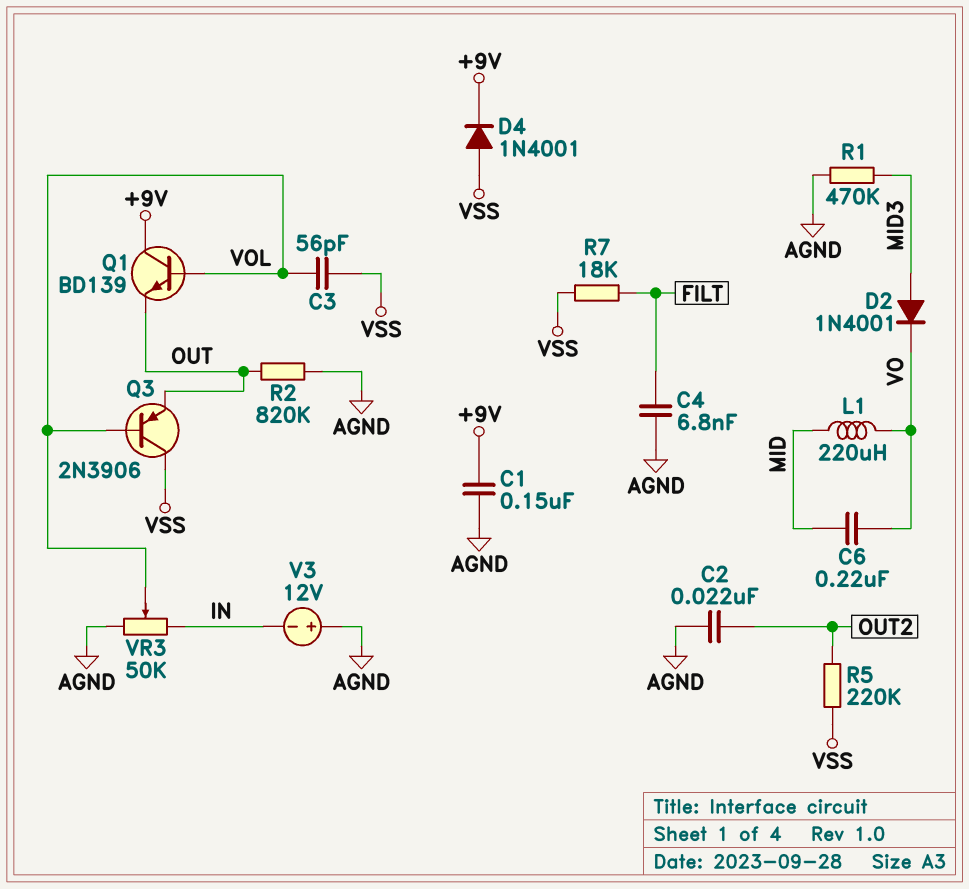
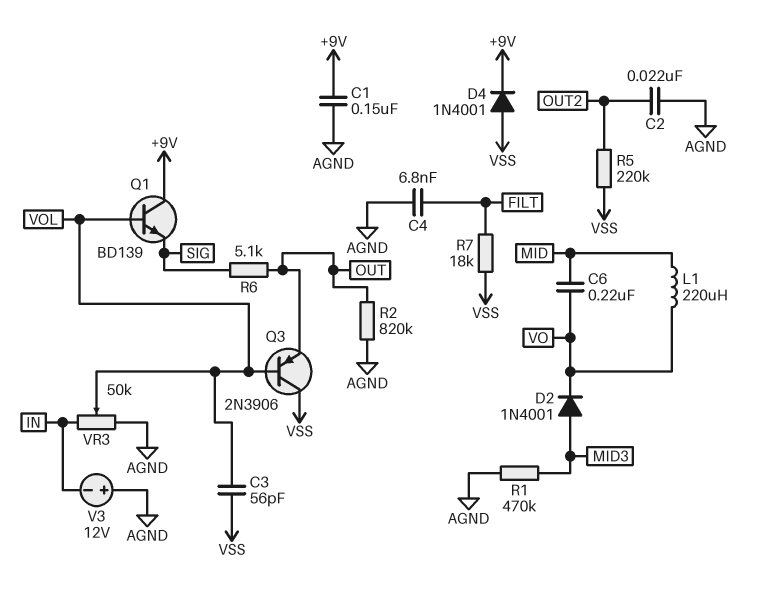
Q1: NPN BD139 (B VOL, C +9V, E OUT) -> NPN BD139 (B VOL, C +9V, E SIG)
R6: none -> 5.1k (OUT, SIG)

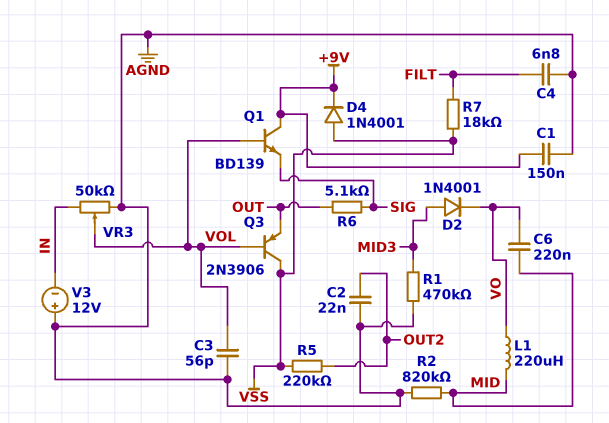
C3: 56pF (VOL, VSS) -> 56pF (AGND, VOL)
R2: 820k (AGND, OUT) -> 820k (AGND, MID)

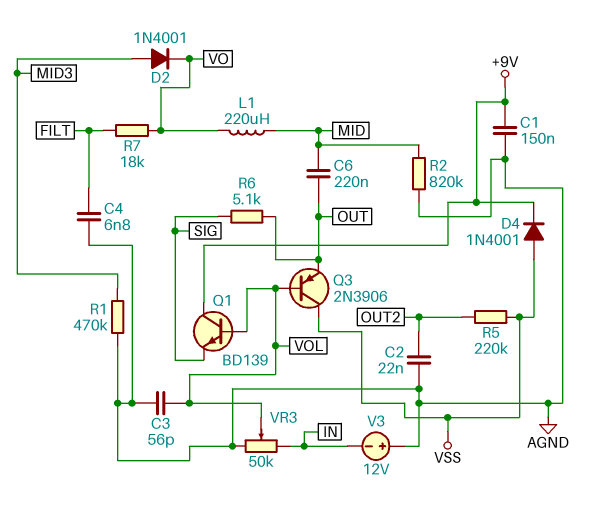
C6: 220nF (MID, VO) -> 220nF (MID, OUT)
R7: 18k (FILT, VSS) -> 18k (FILT, VO)

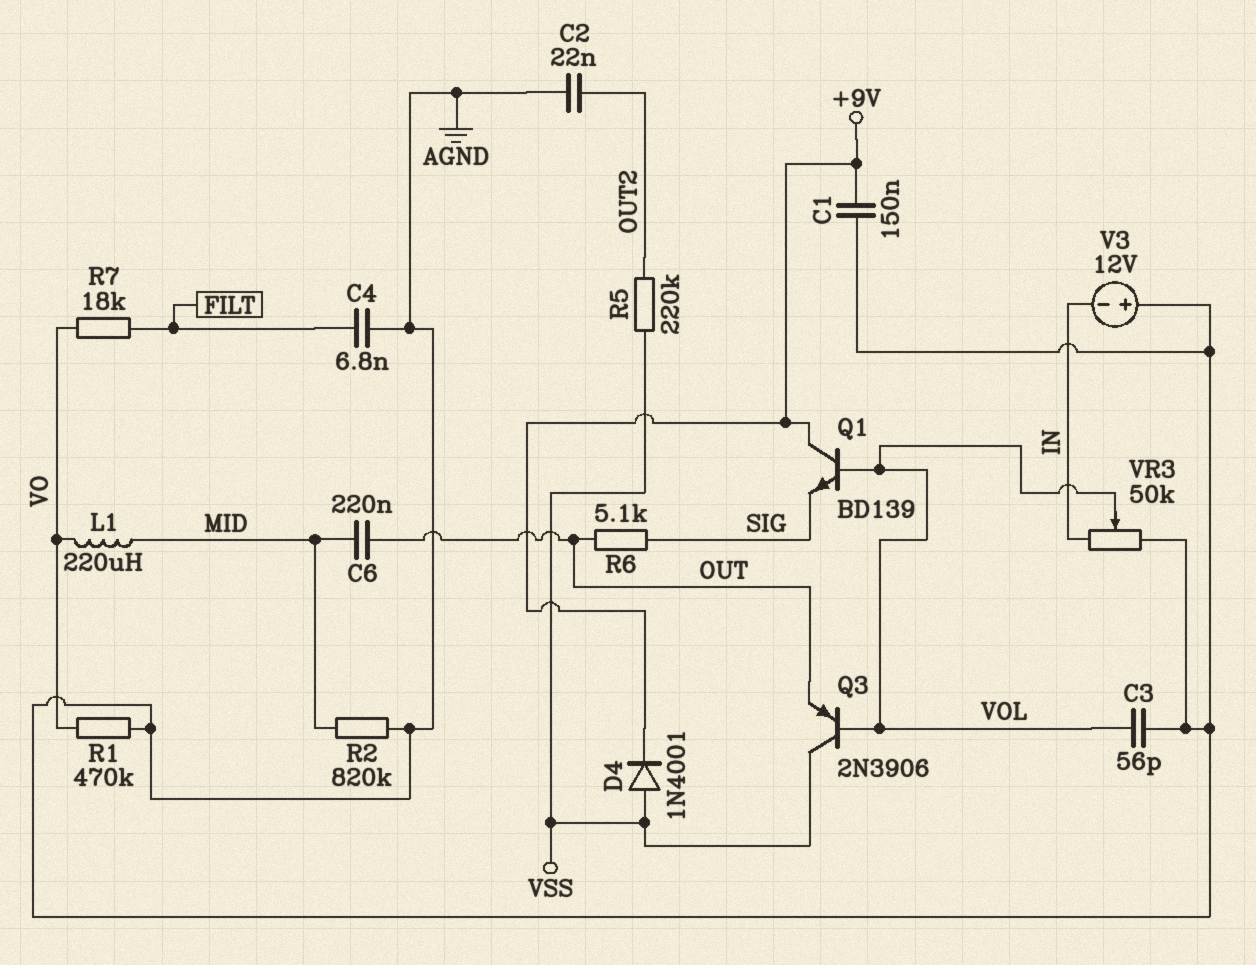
D2: diode 1N4001 (A MID3, K VO) -> none
R1: 470k (AGND, MID3) -> 470k (AGND, VO)

